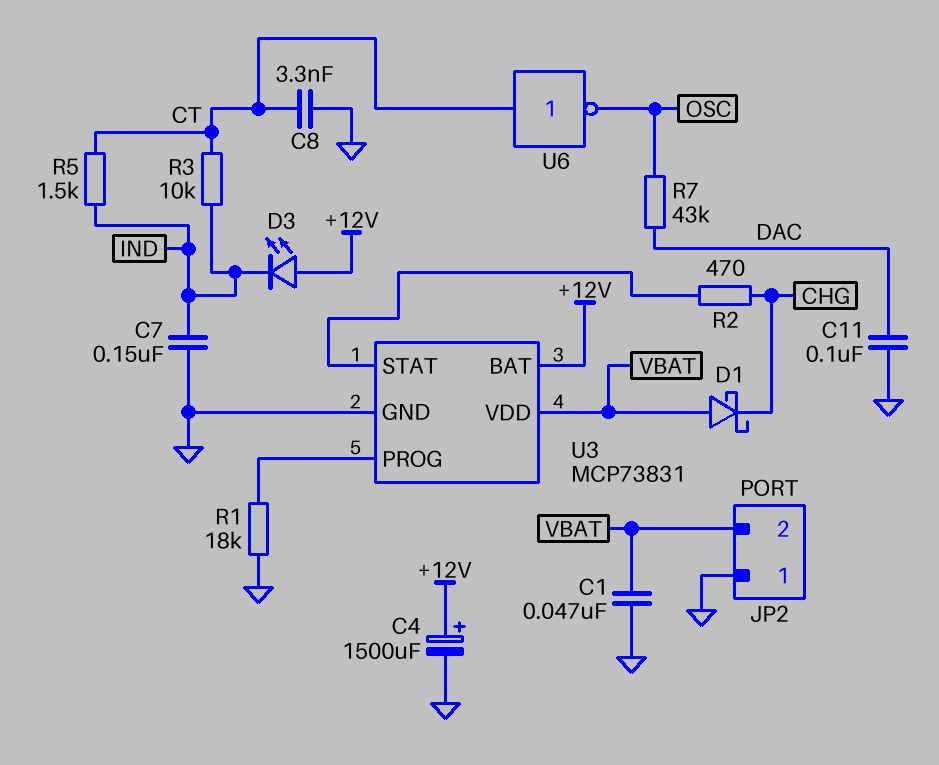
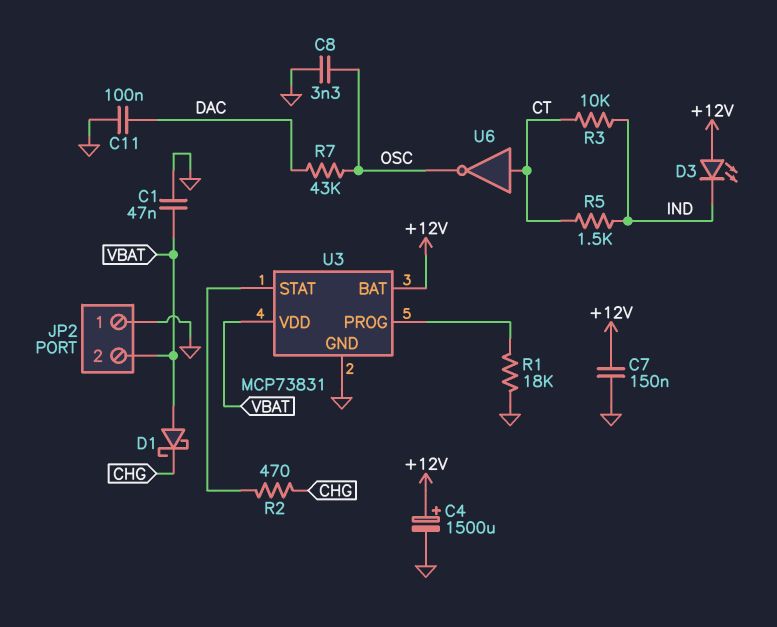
C7: 150nF (GND, IND) -> 150nF (+12V, GND)
C8: 3.3nF (CT, GND) -> 3.3nF (GND, OSC)

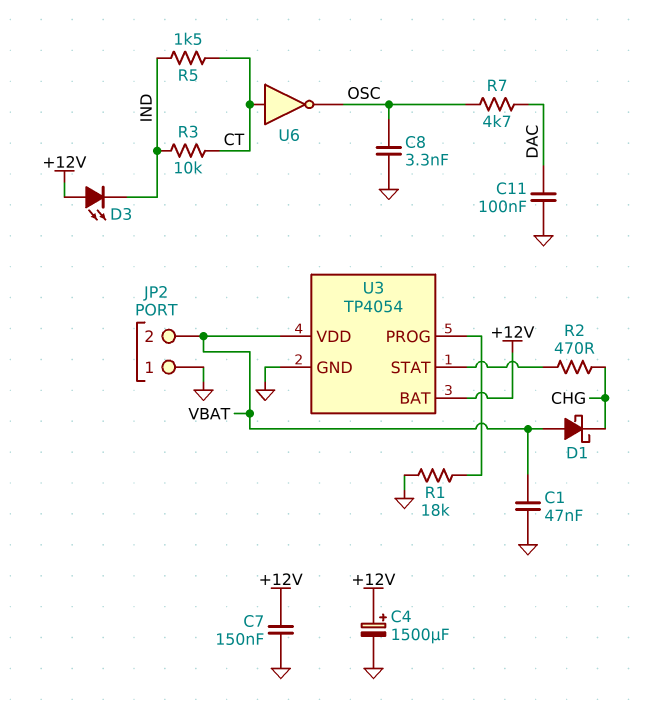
R7: 43k (DAC, OSC) -> 4.7k (DAC, OSC)
U3: MCP73831 -> TP4054

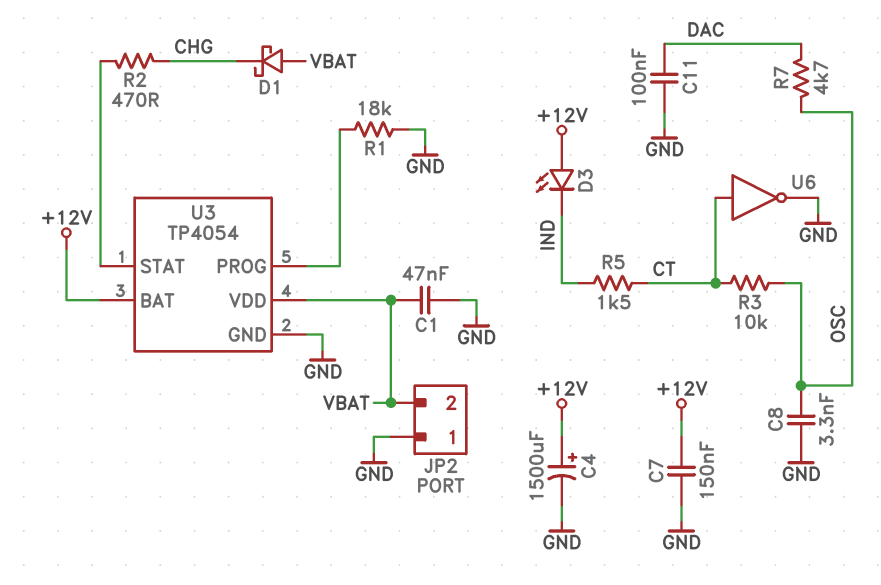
R3: 10k (CT, IND) -> 10k (CT, OSC)
U6: NOT (in CT, out OSC) -> NOT (in CT, out GND)

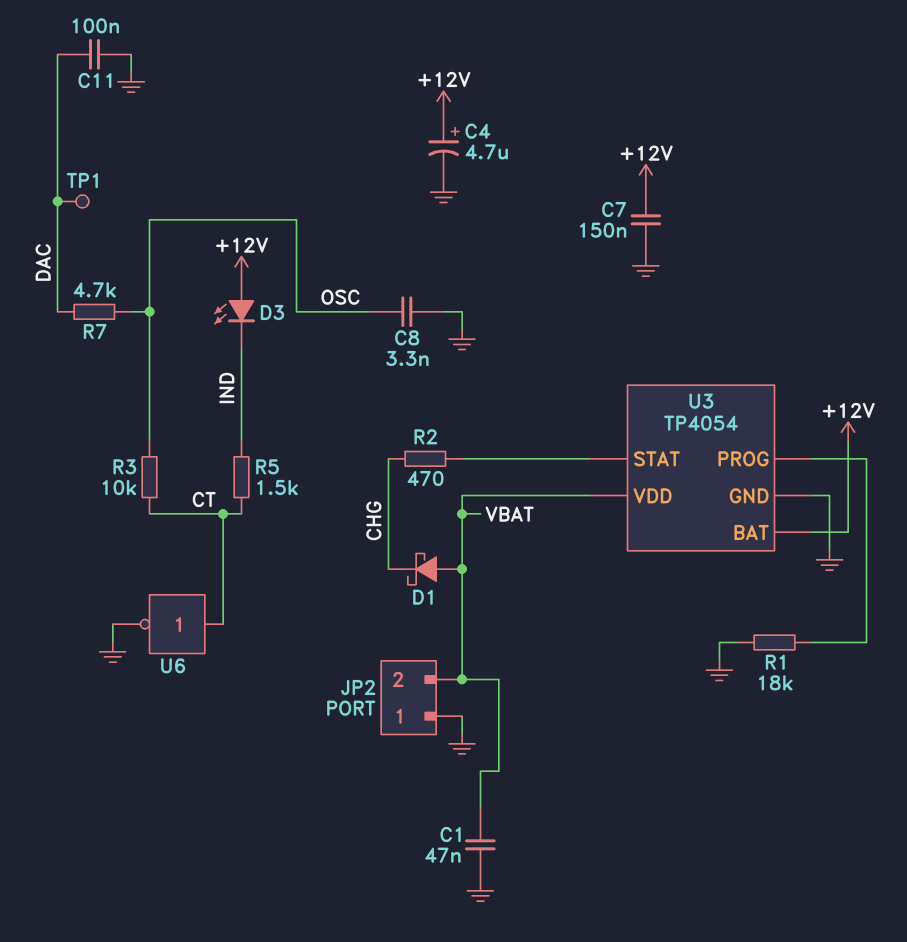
C4: 1500uF (plus +12V, minus GND) -> 4.7uF (plus +12V, minus GND)
TP1: none -> test point (DAC)

